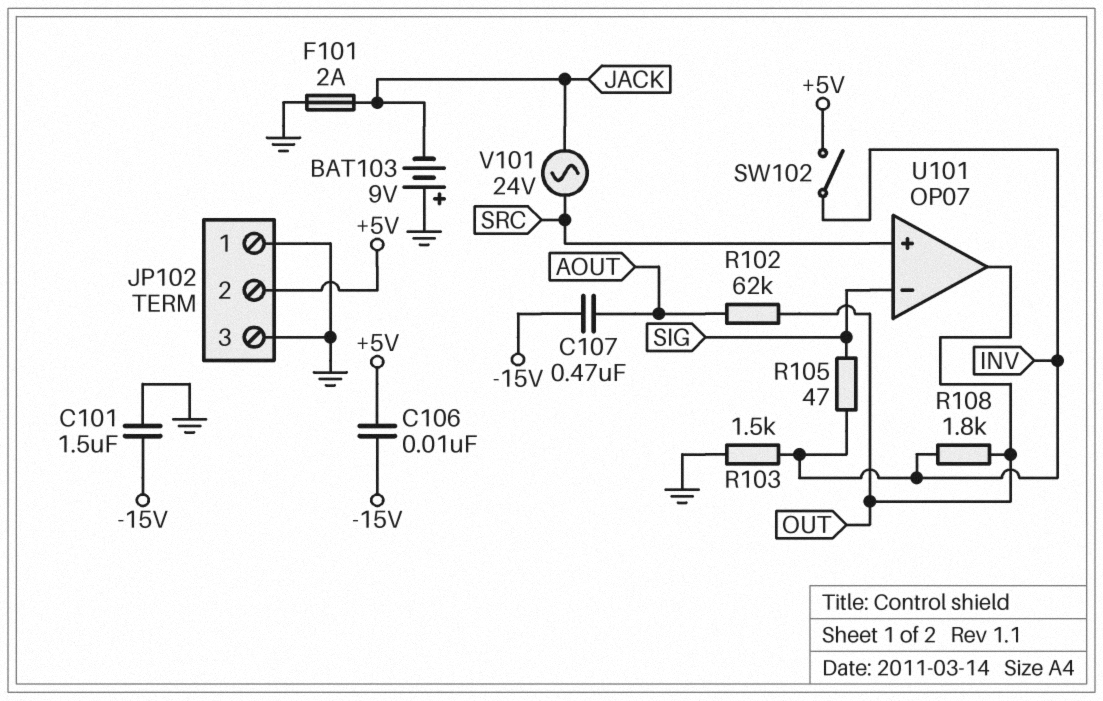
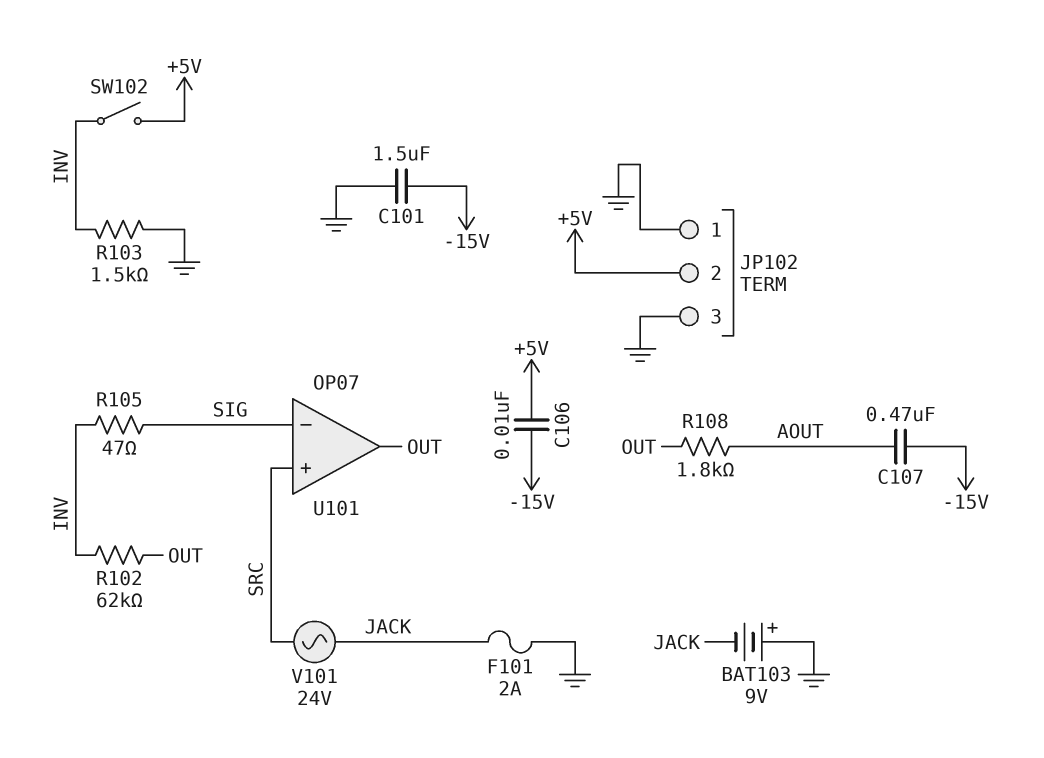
R102: 62k (AOUT, OUT) -> 62k (INV, OUT)
R108: 1.8k (INV, OUT) -> 1.8k (AOUT, OUT)

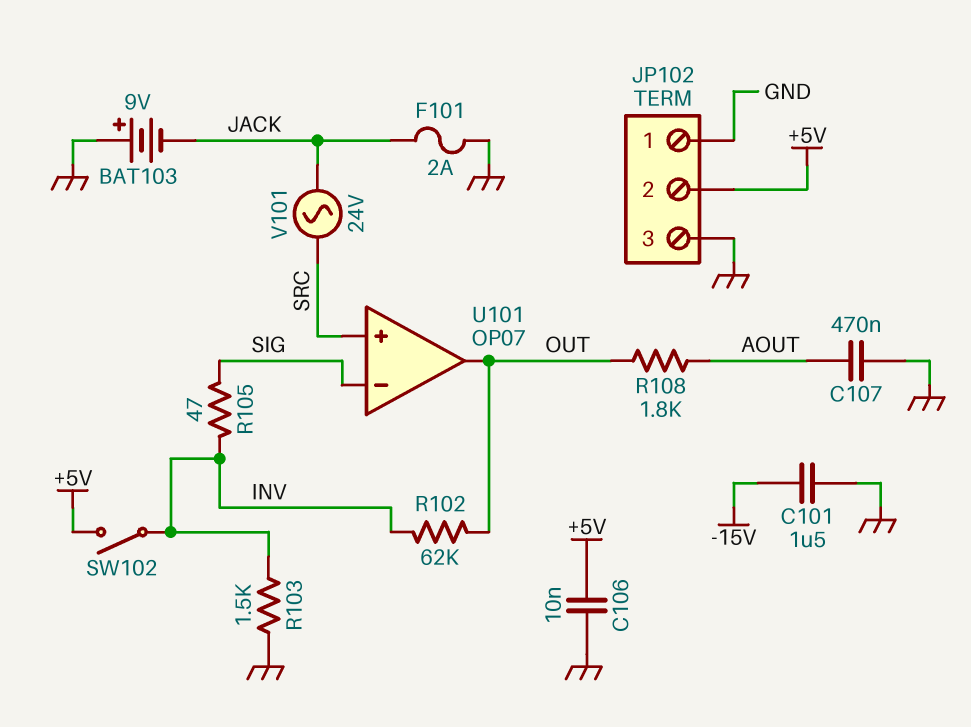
C106: 10nF (+5V, -15V) -> 10nF (+5V, GND)
C107: 470nF (-15V, AOUT) -> 470nF (AOUT, GND)

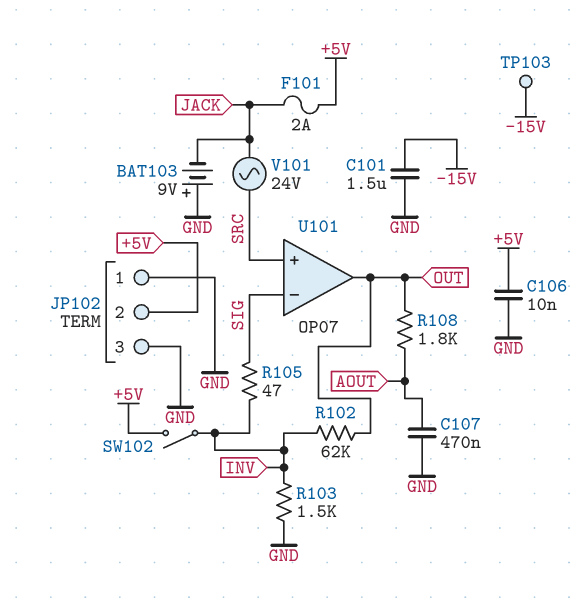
F101: 2A (GND, JACK) -> 2A (+5V, JACK)
TP103: none -> test point (-15V)

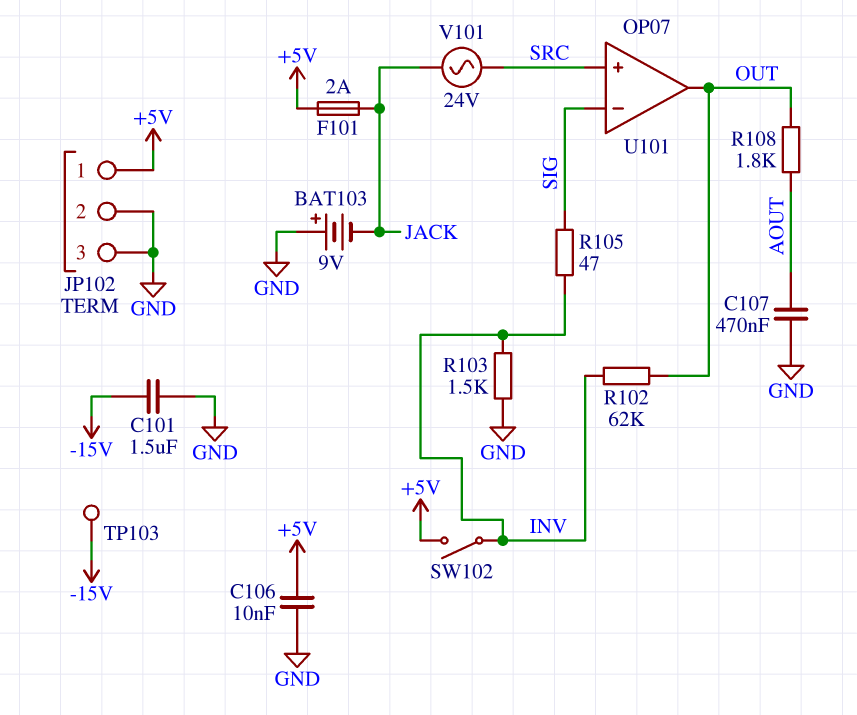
JP102 pin 1: GND -> +5V
JP102 pin 2: +5V -> GND

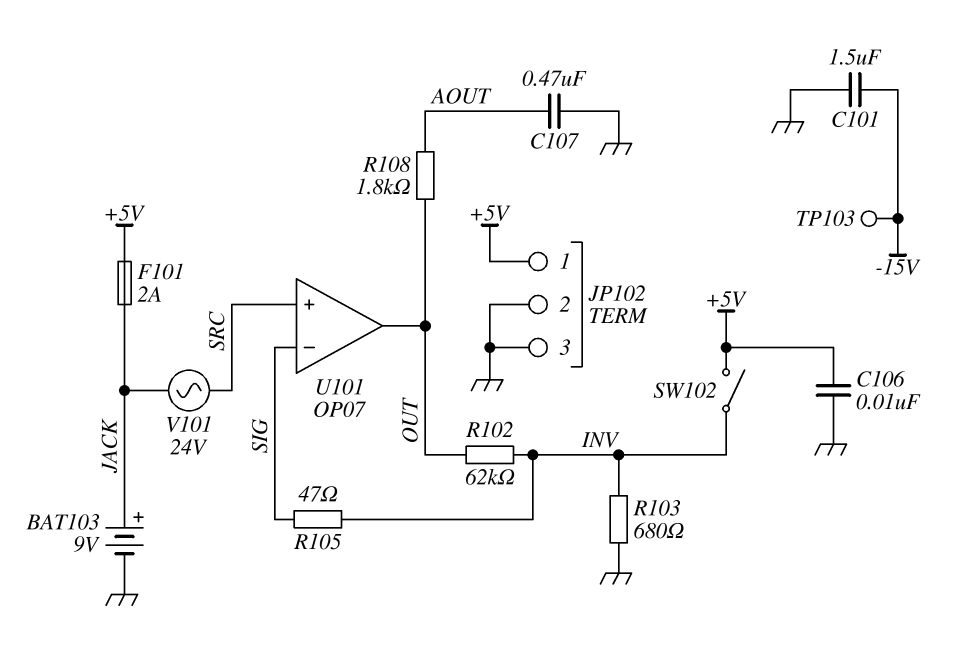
BAT103: 9V (plus GND, minus JACK) -> 9V (plus JACK, minus GND)
R103: 1.5k (GND, INV) -> 680 (GND, INV)

